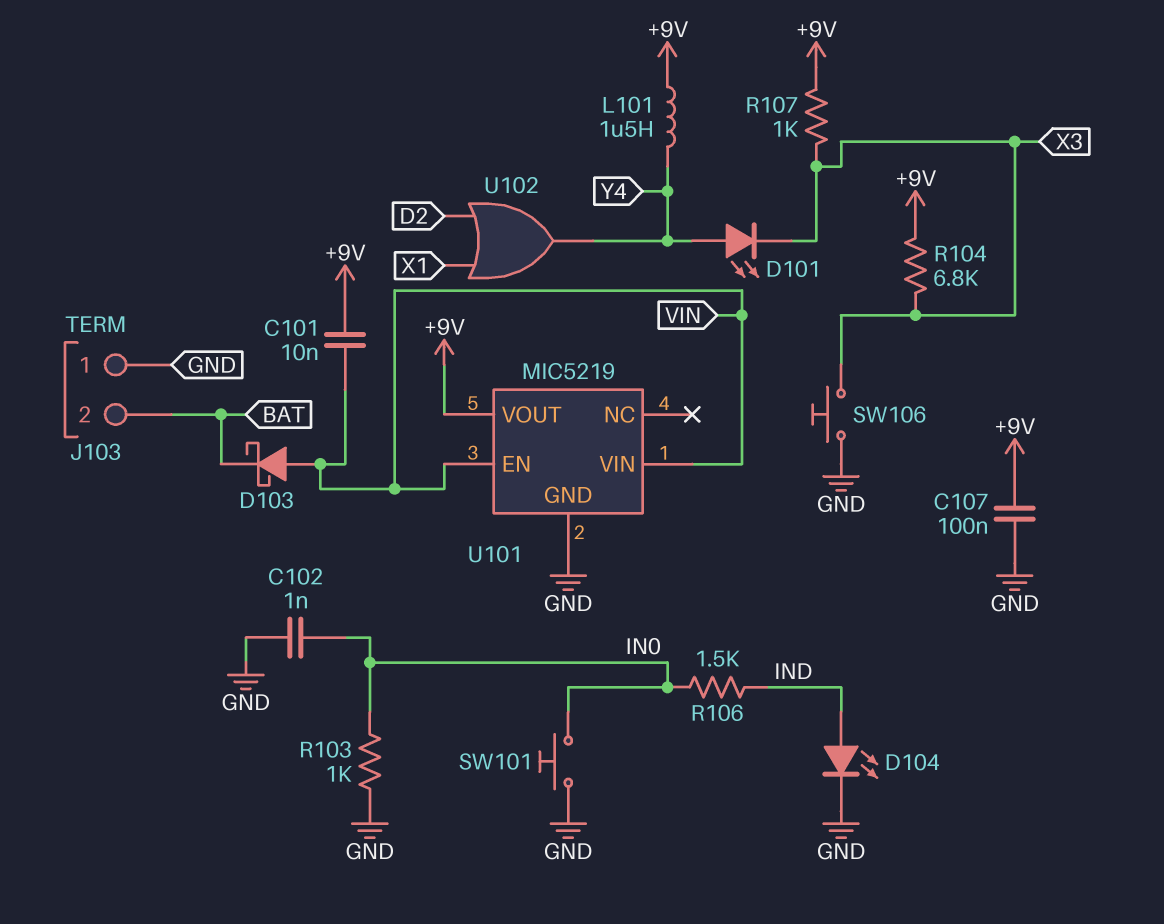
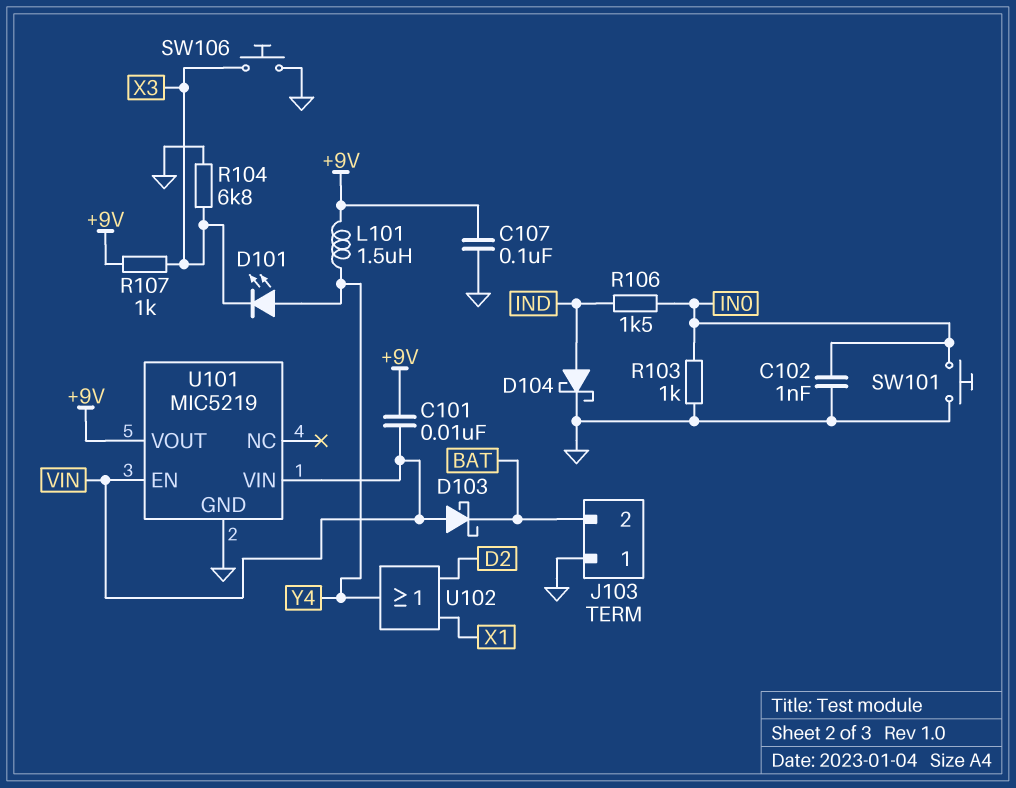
D104: LED (A IND, K GND) -> schottky (A IND, K GND)
R104: 6.8k (+9V, X3) -> 6.8k (GND, X3)

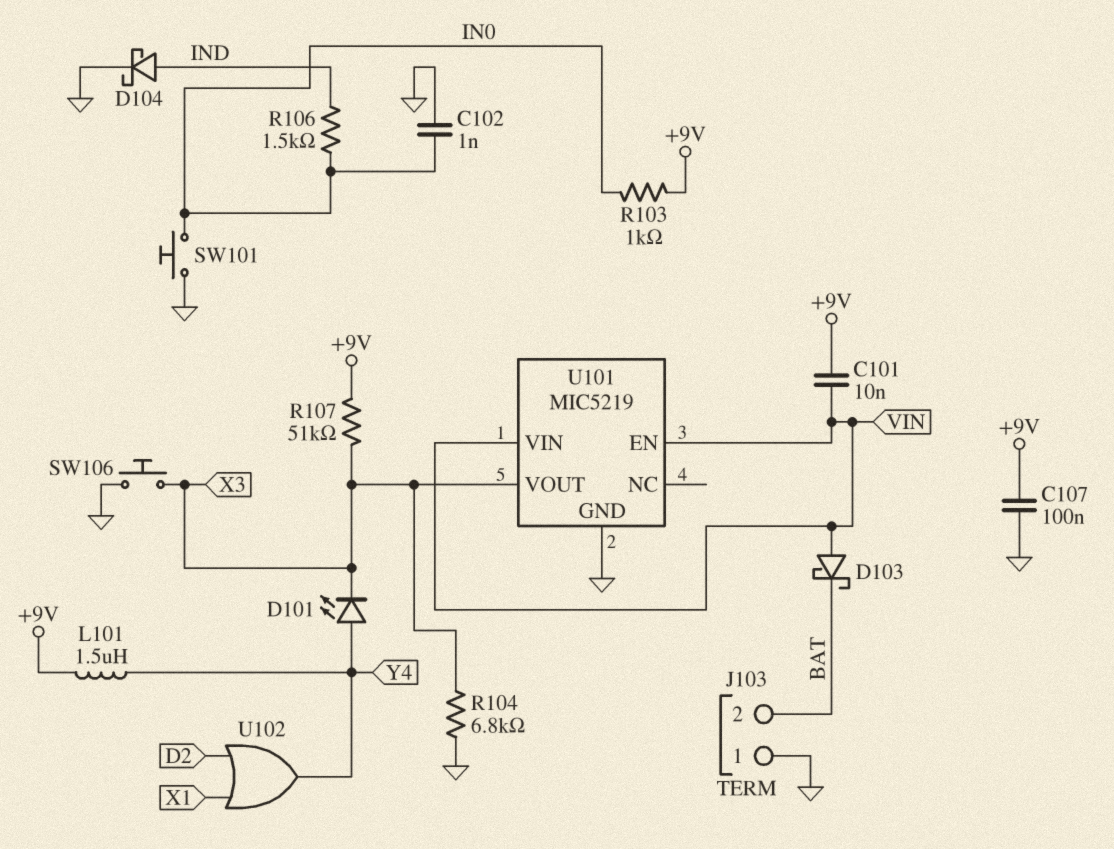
R103: 1k (GND, IN0) -> 1k (+9V, IN0)
R107: 1k (+9V, X3) -> 51k (+9V, X3)
U101 pin VOUT: +9V -> X3

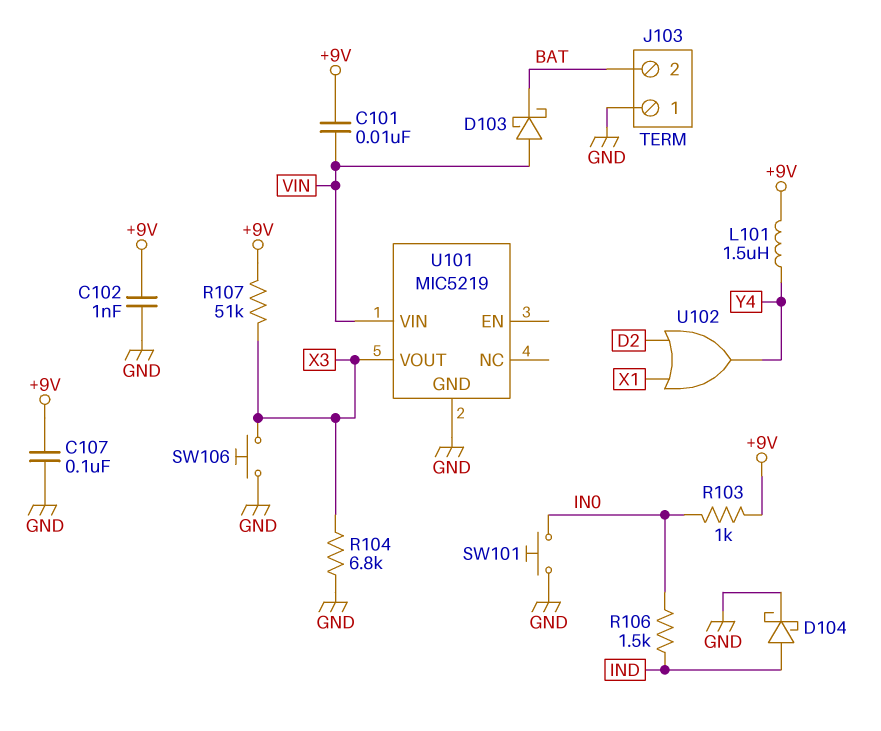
C102: 1nF (GND, IN0) -> 1nF (+9V, GND)
D101: LED (A Y4, K X3) -> none
U101 pin EN: VIN -> none

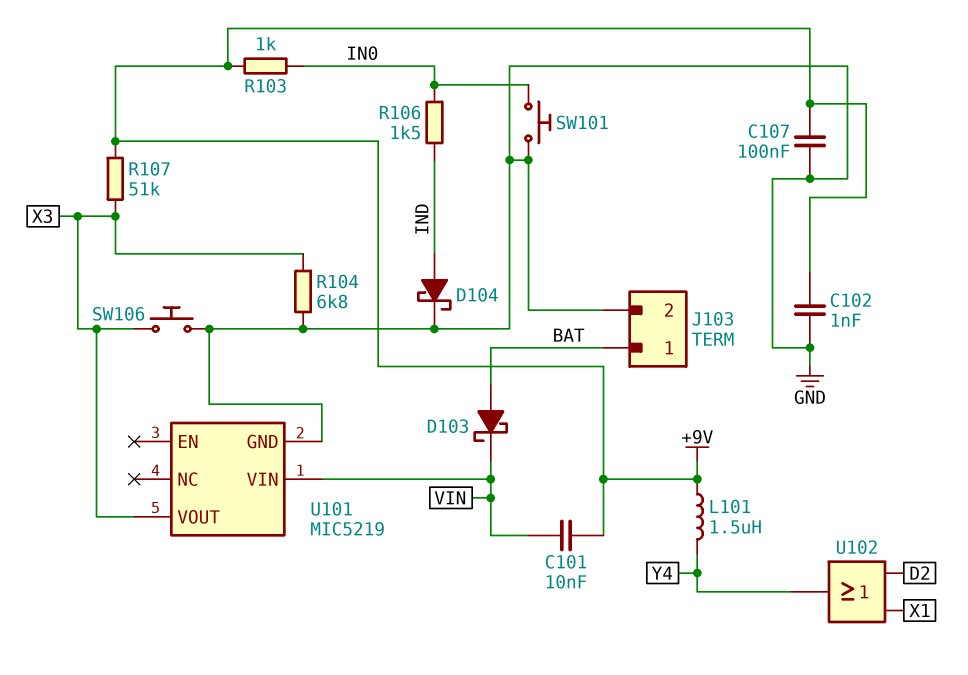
D103: schottky (A VIN, K BAT) -> schottky (A BAT, K VIN)
J103 pin 1: GND -> BAT
J103 pin 2: BAT -> GND

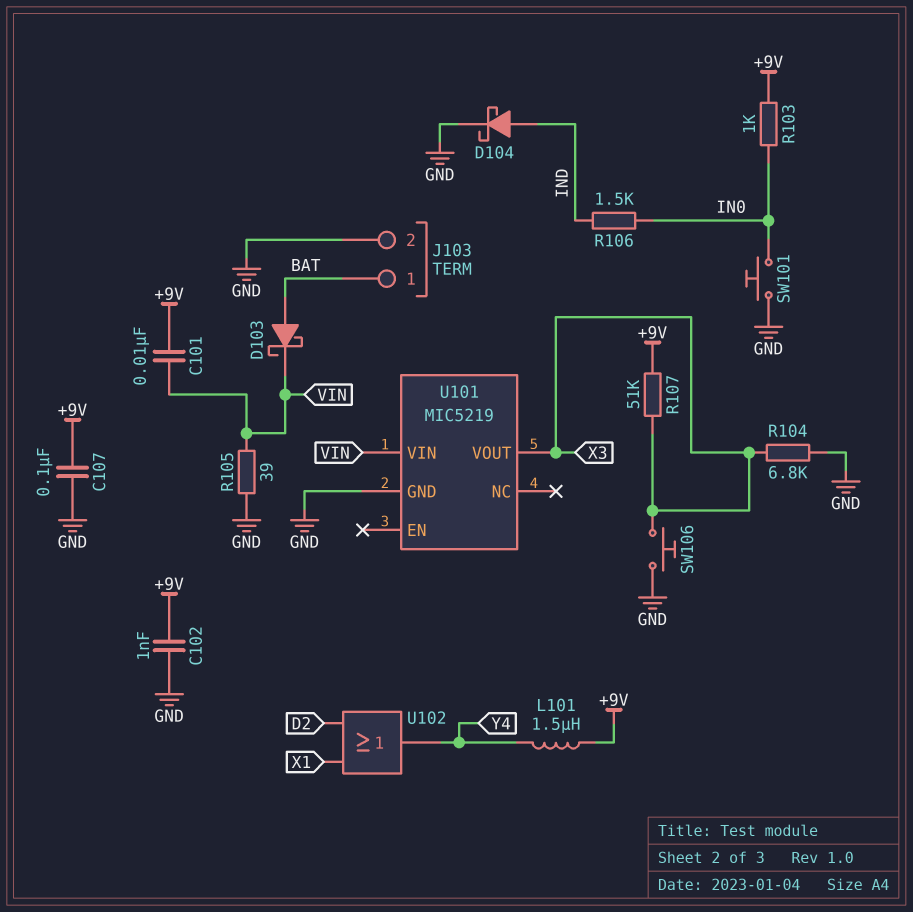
R105: none -> 39 (GND, VIN)

